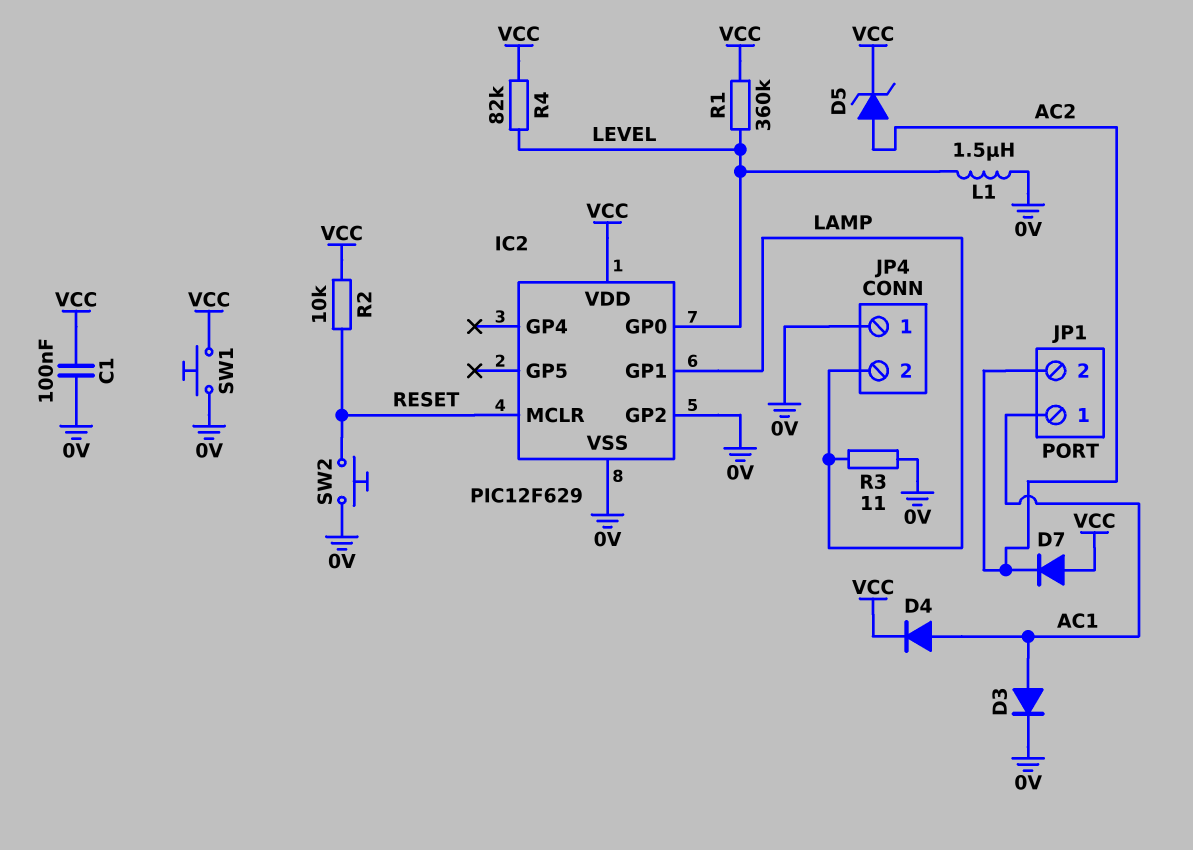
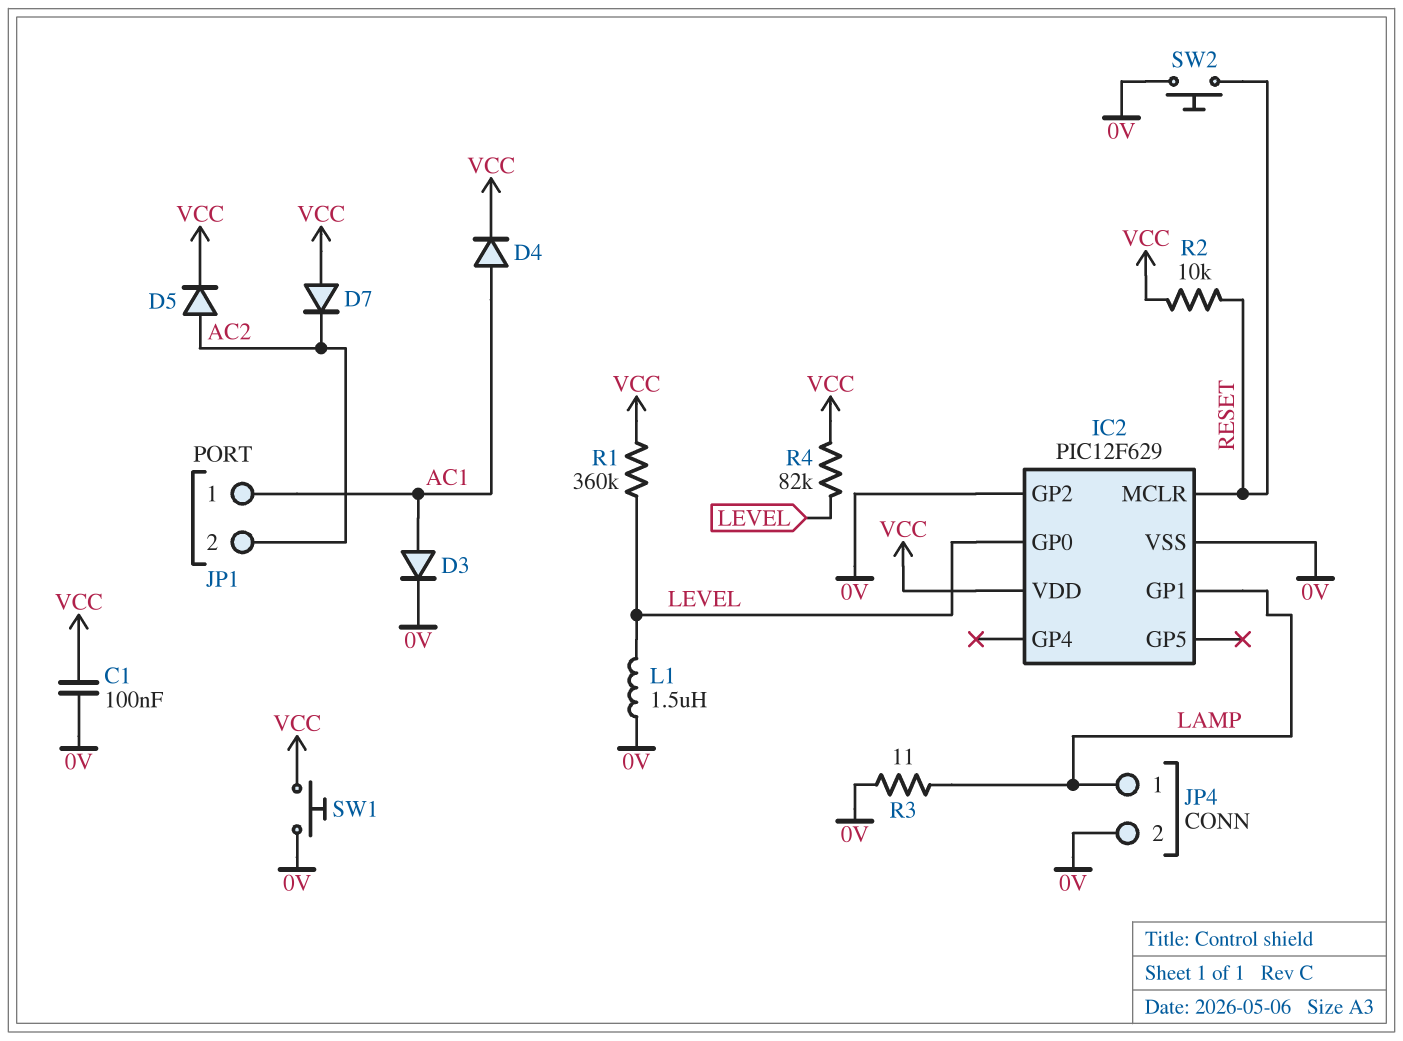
D5: zener (A AC2, K VCC) -> diode (A AC2, K VCC)
JP4 pin 1: 0V -> LAMP
JP4 pin 2: LAMP -> 0V

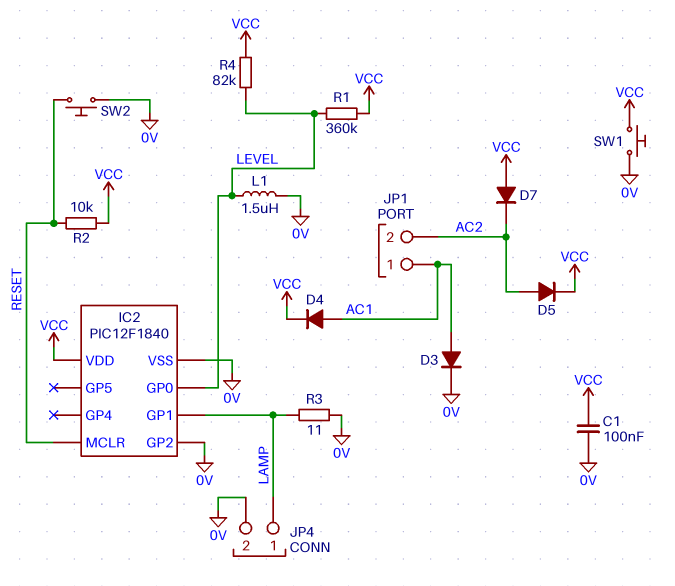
IC2: PIC12F629 -> PIC12F1840

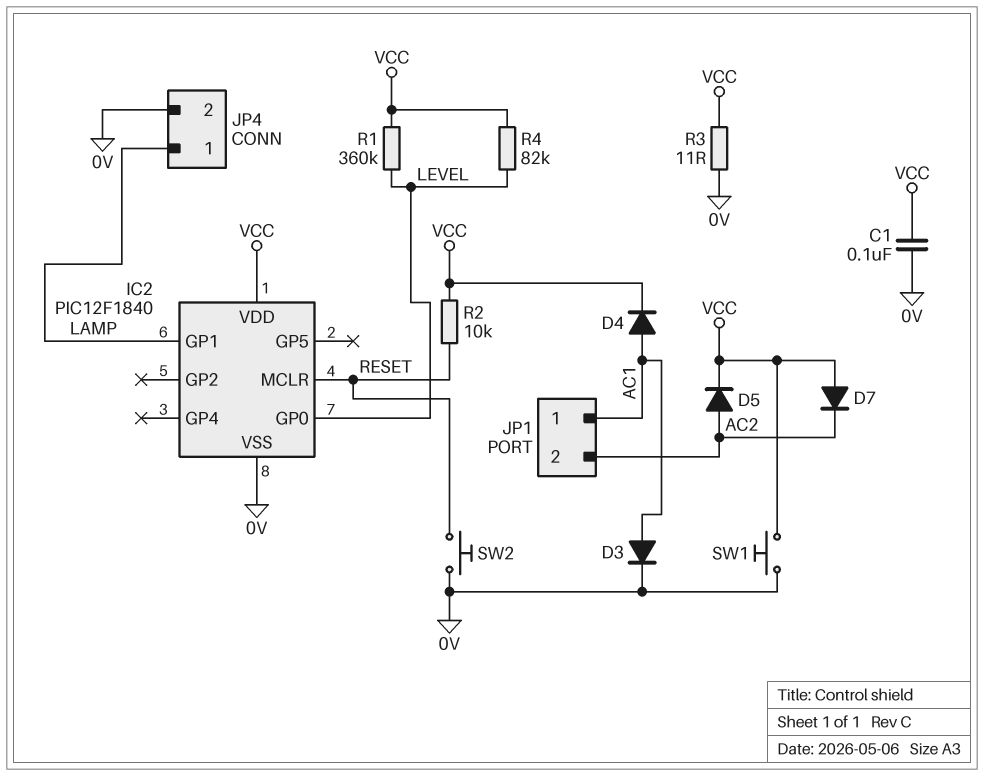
IC2 pin GP2: 0V -> none
L1: 1.5uH (0V, LEVEL) -> none
R3: 11 (0V, LAMP) -> 11 (0V, VCC)

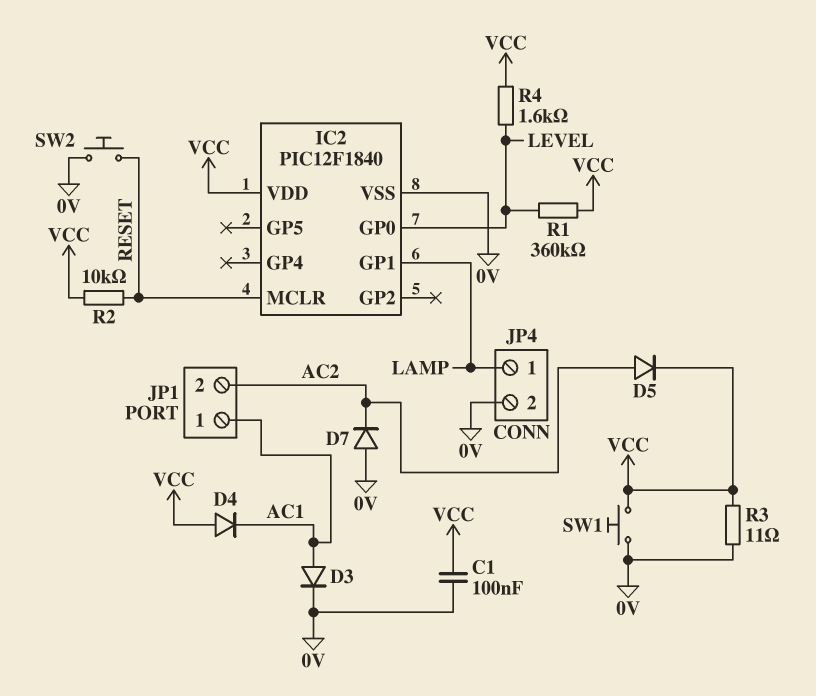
D4: diode (A AC1, K VCC) -> diode (A VCC, K AC1)
D7: diode (A VCC, K AC2) -> diode (A 0V, K AC2)
R4: 82k (LEVEL, VCC) -> 1.6k (LEVEL, VCC)

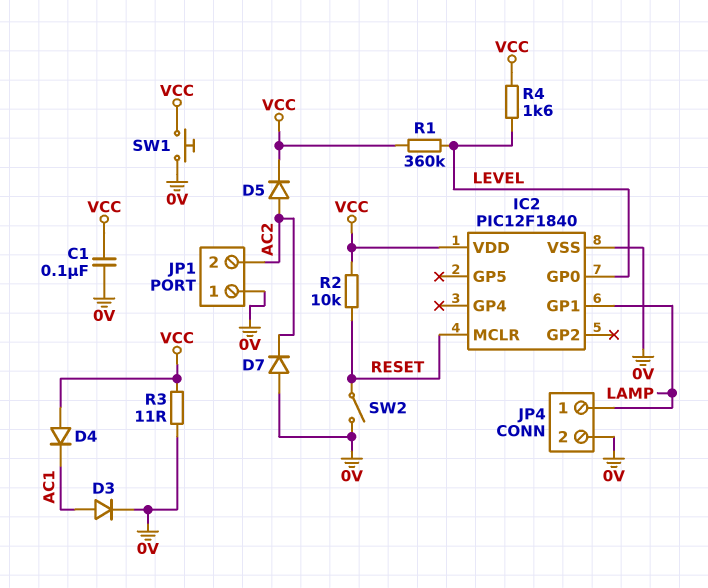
JP1 pin 1: AC1 -> 0V
SW2: button (0V, RESET) -> switch (0V, RESET)

